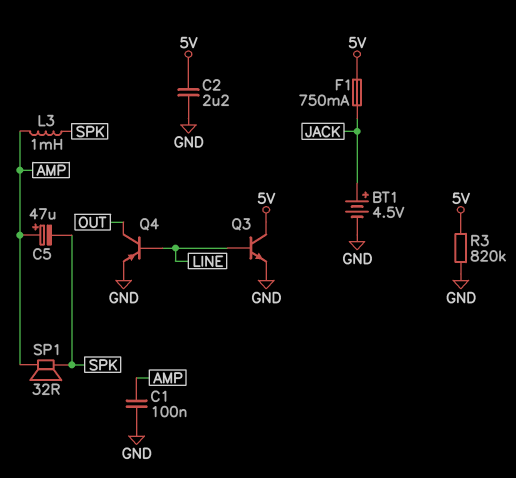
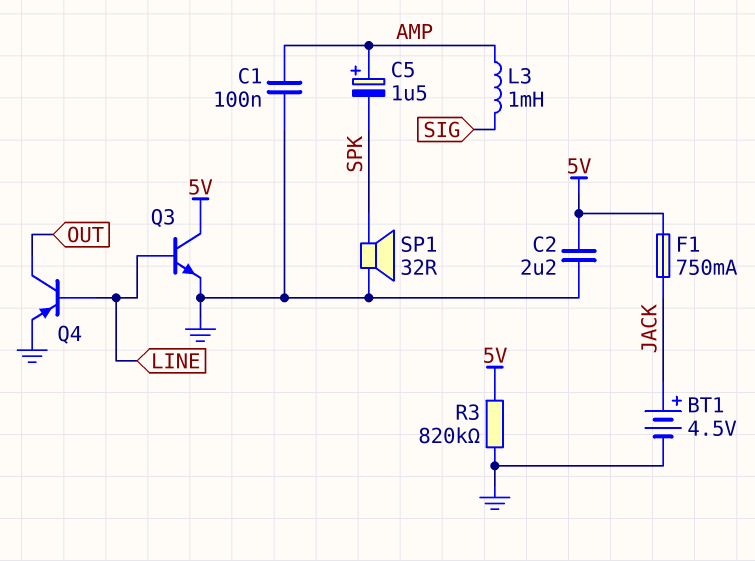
C5: 47uF (plus AMP, minus SPK) -> 1.5uF (plus AMP, minus SPK)
L3: 1mH (AMP, SPK) -> 1mH (AMP, SIG)
SP1: speaker 32R (AMP, SPK) -> speaker 32R (GND, SPK)

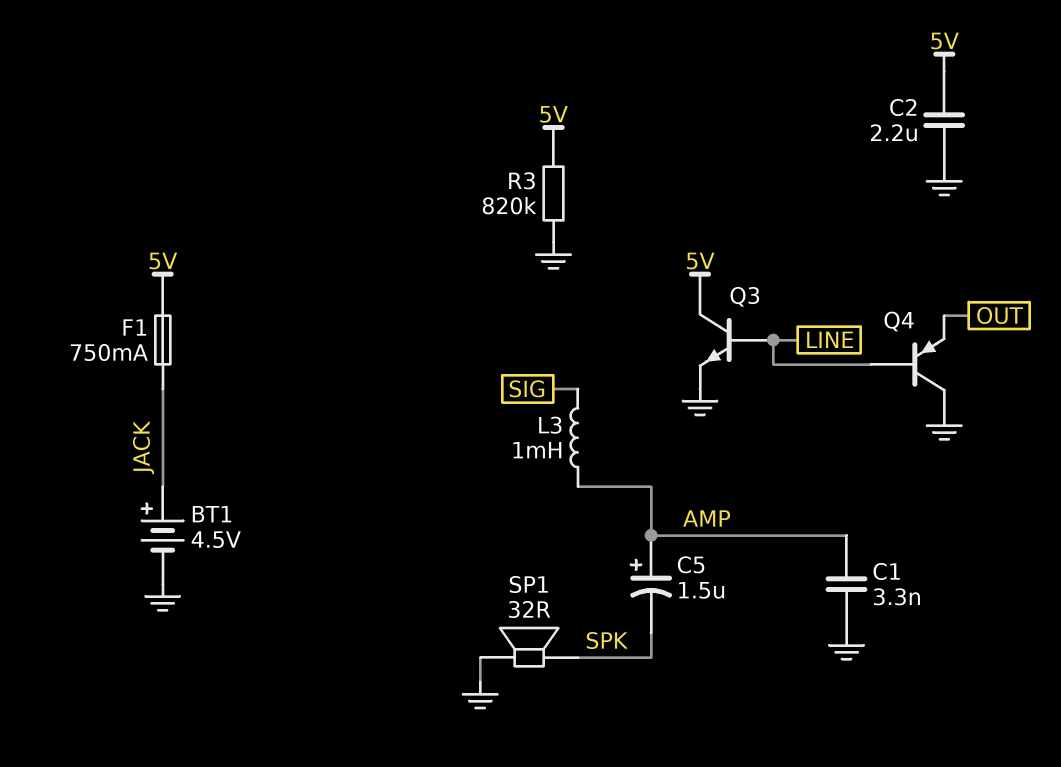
C1: 100nF (AMP, GND) -> 3.3nF (AMP, GND)
Q4: PNP (B LINE, C OUT, E GND) -> PNP (B LINE, C GND, E OUT)

